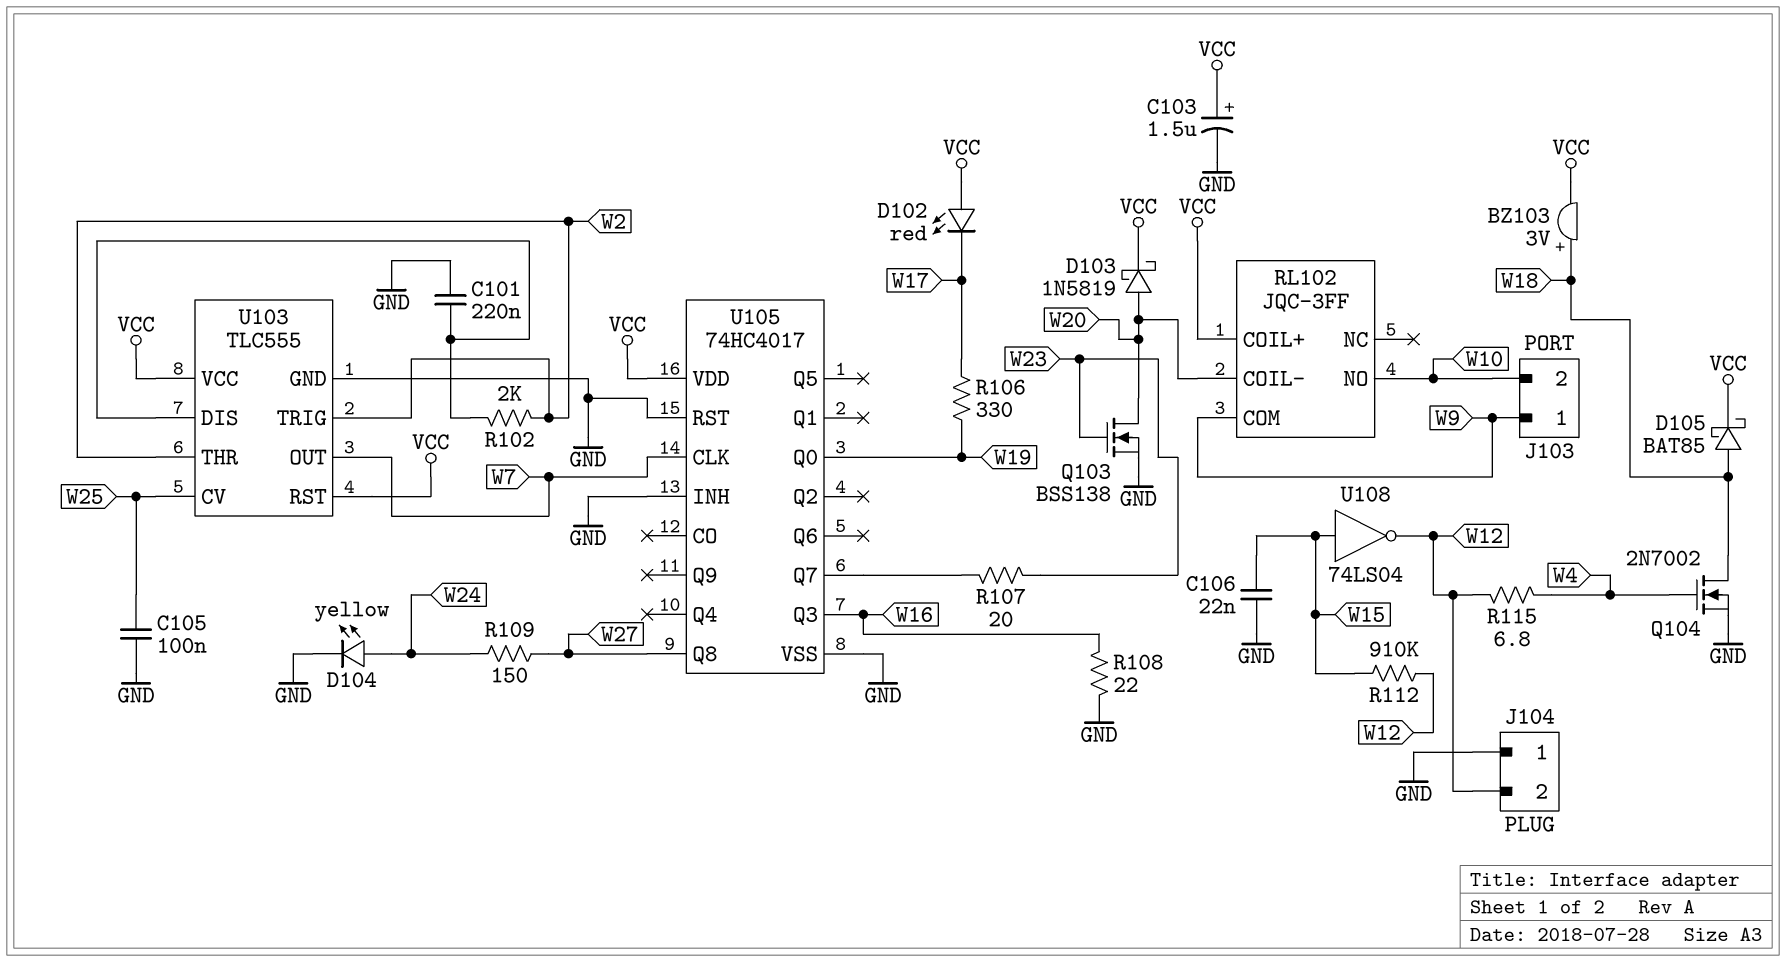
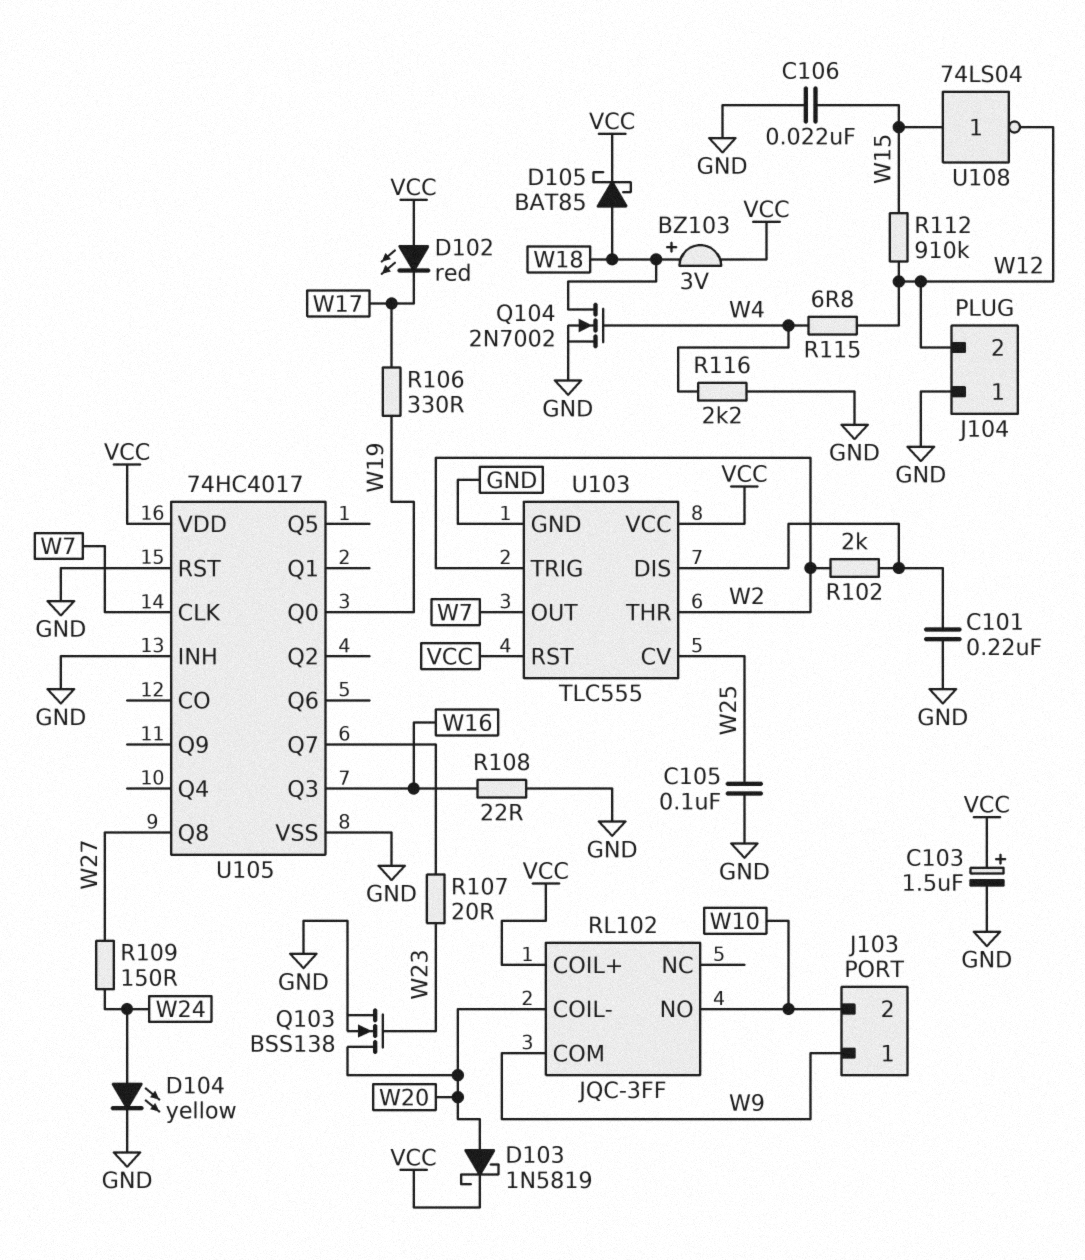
R116: none -> 2.2k (GND, W4)

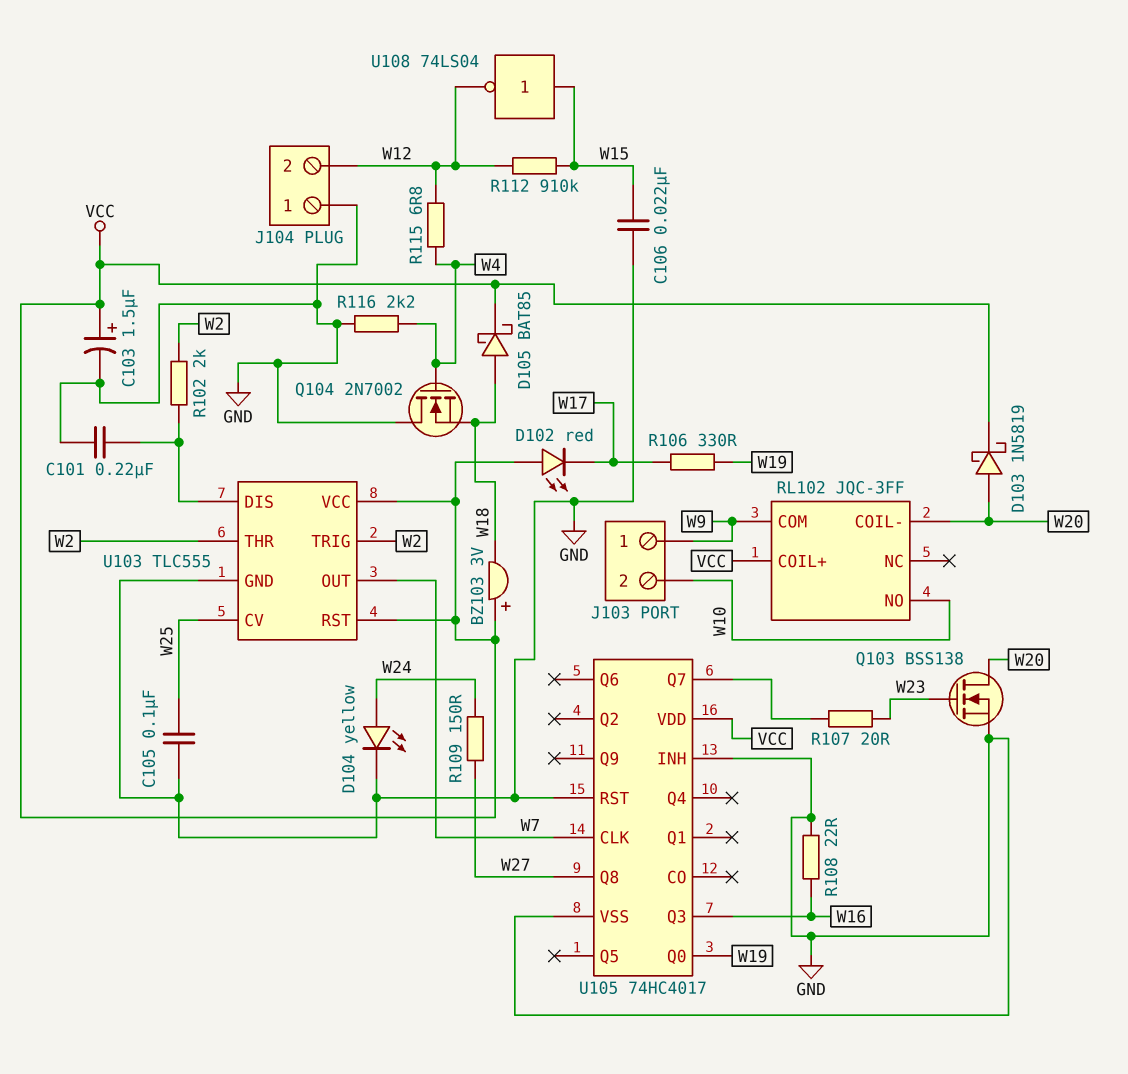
BZ103: buzzer 3V (plus W18, minus VCC) -> buzzer 3V (plus VCC, minus W18)
Q104: NMOS 2N7002 (G W4, D W18, S GND) -> NMOS 2N7002 (G W4, D GND, S W18)

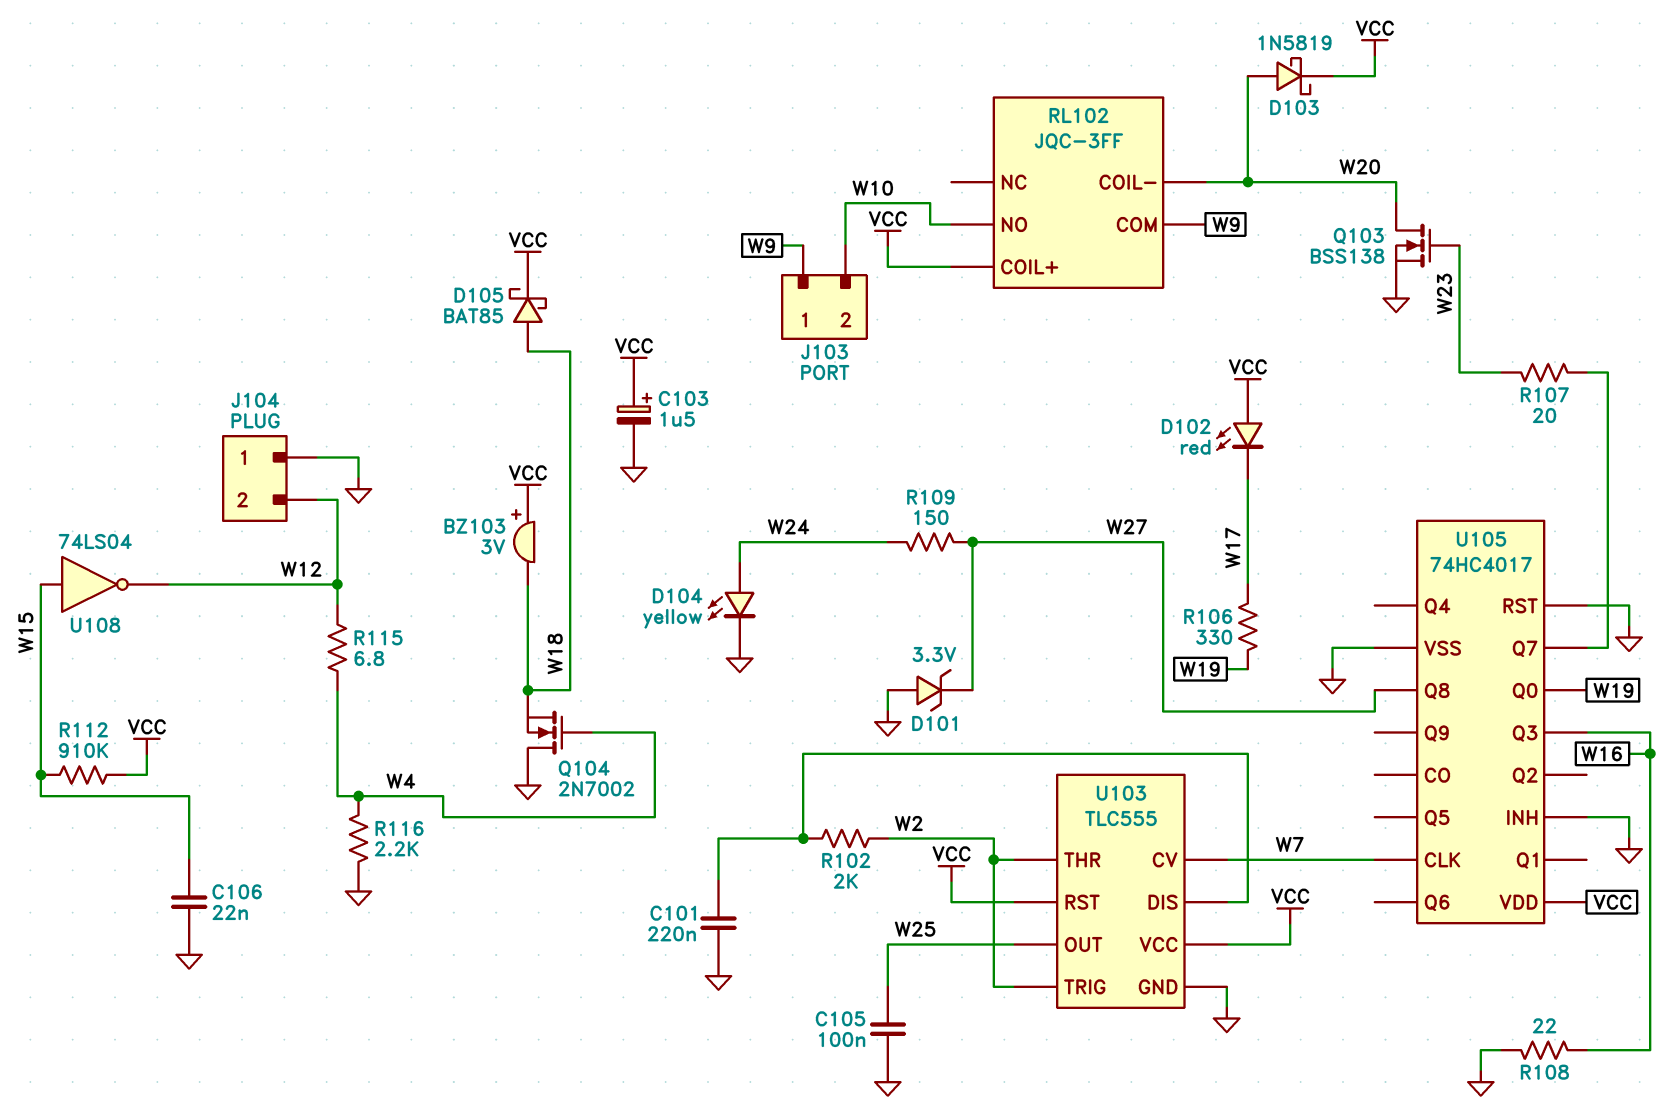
D101: none -> zener 3.3V (A GND, K W27)
R112: 910k (W12, W15) -> 910k (VCC, W15)
U103 pin CV: W25 -> W7
U103 pin OUT: W7 -> W25

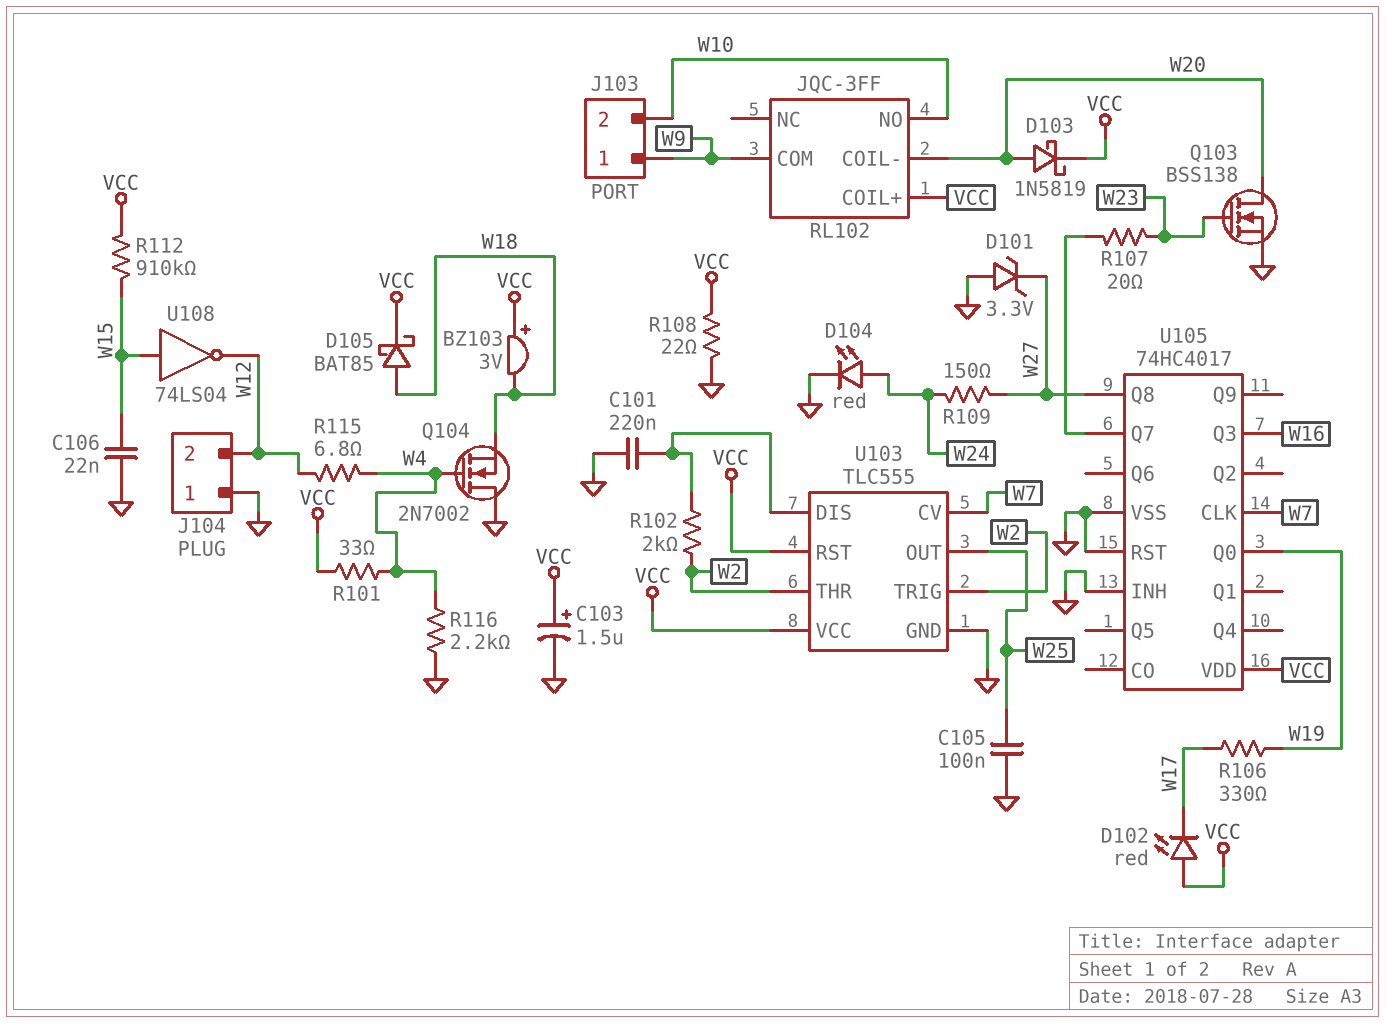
D104: LED yellow (A W24, K GND) -> LED red (A W24, K GND)
R101: none -> 33 (VCC, W4)
R108: 22 (GND, W16) -> 22 (GND, VCC)

